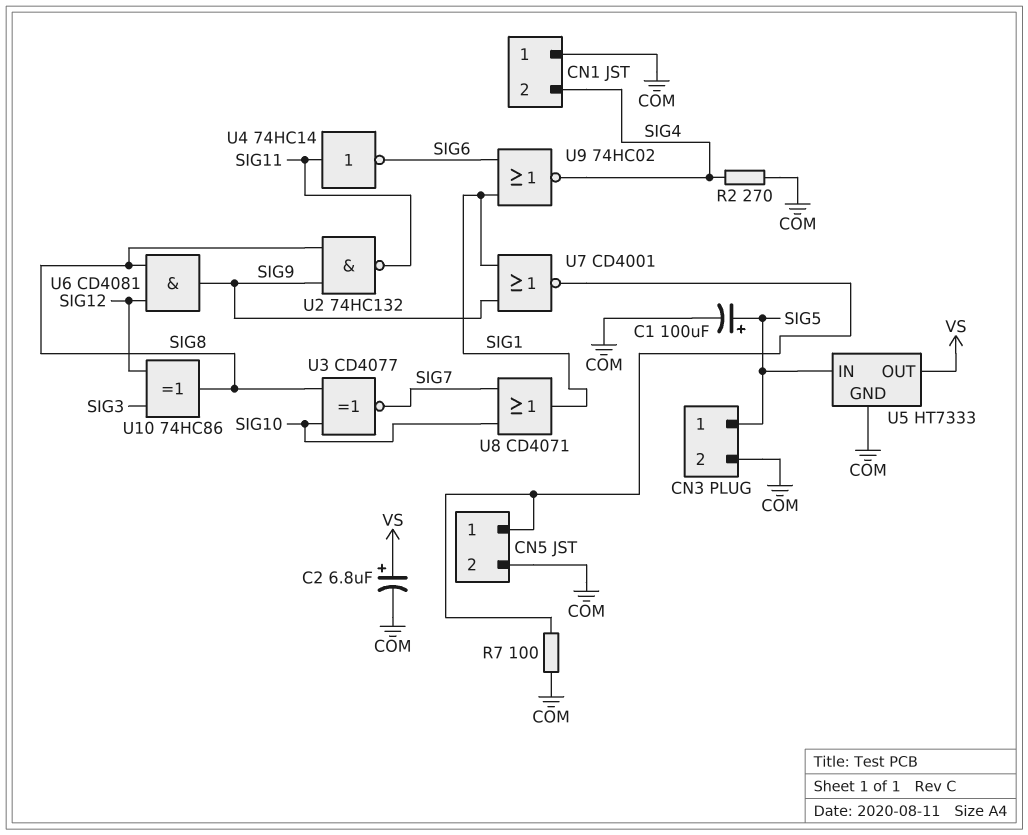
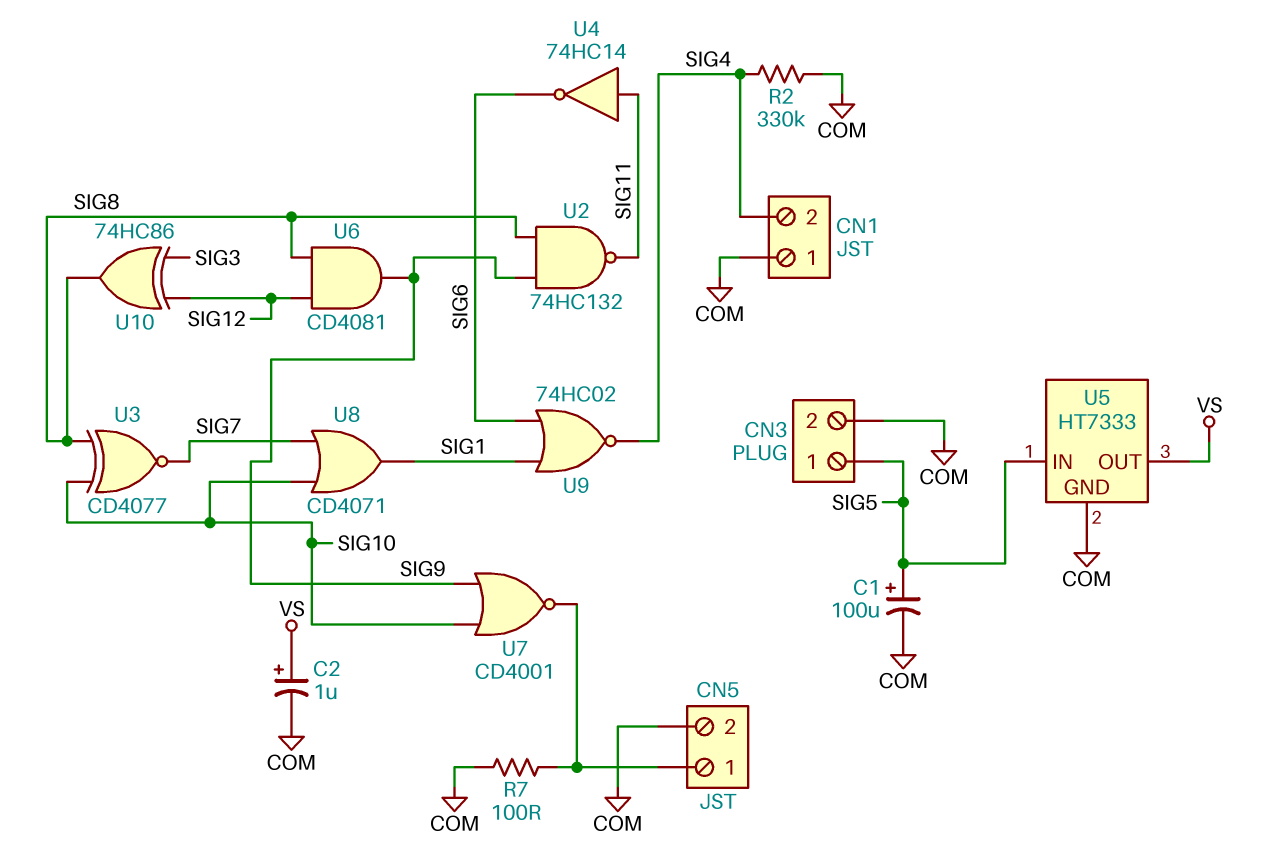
C2: 6.8uF (plus VS, minus COM) -> 1uF (plus VS, minus COM)
R2: 270 (COM, SIG4) -> 330k (COM, SIG4)
U7: NOR CD4001 (in SIG1, in SIG9, out CN5/1) -> NOR CD4001 (in SIG9, in SIG10, out CN5/1)

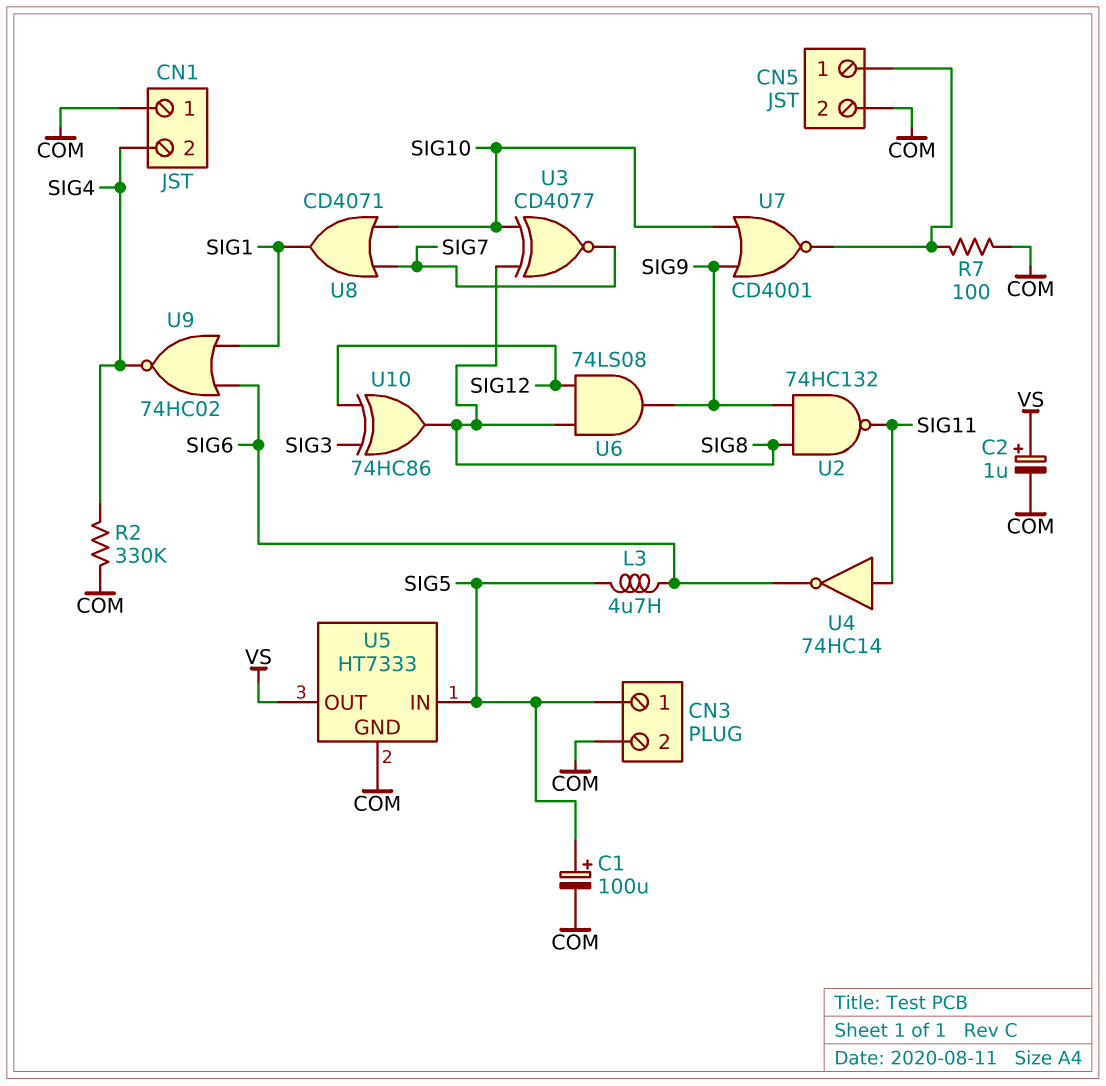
L3: none -> 4.7uH (SIG5, SIG6)
U6: AND CD4081 (in SIG8, in SIG12, out SIG9) -> AND 74LS08 (in SIG8, in SIG12, out SIG9)

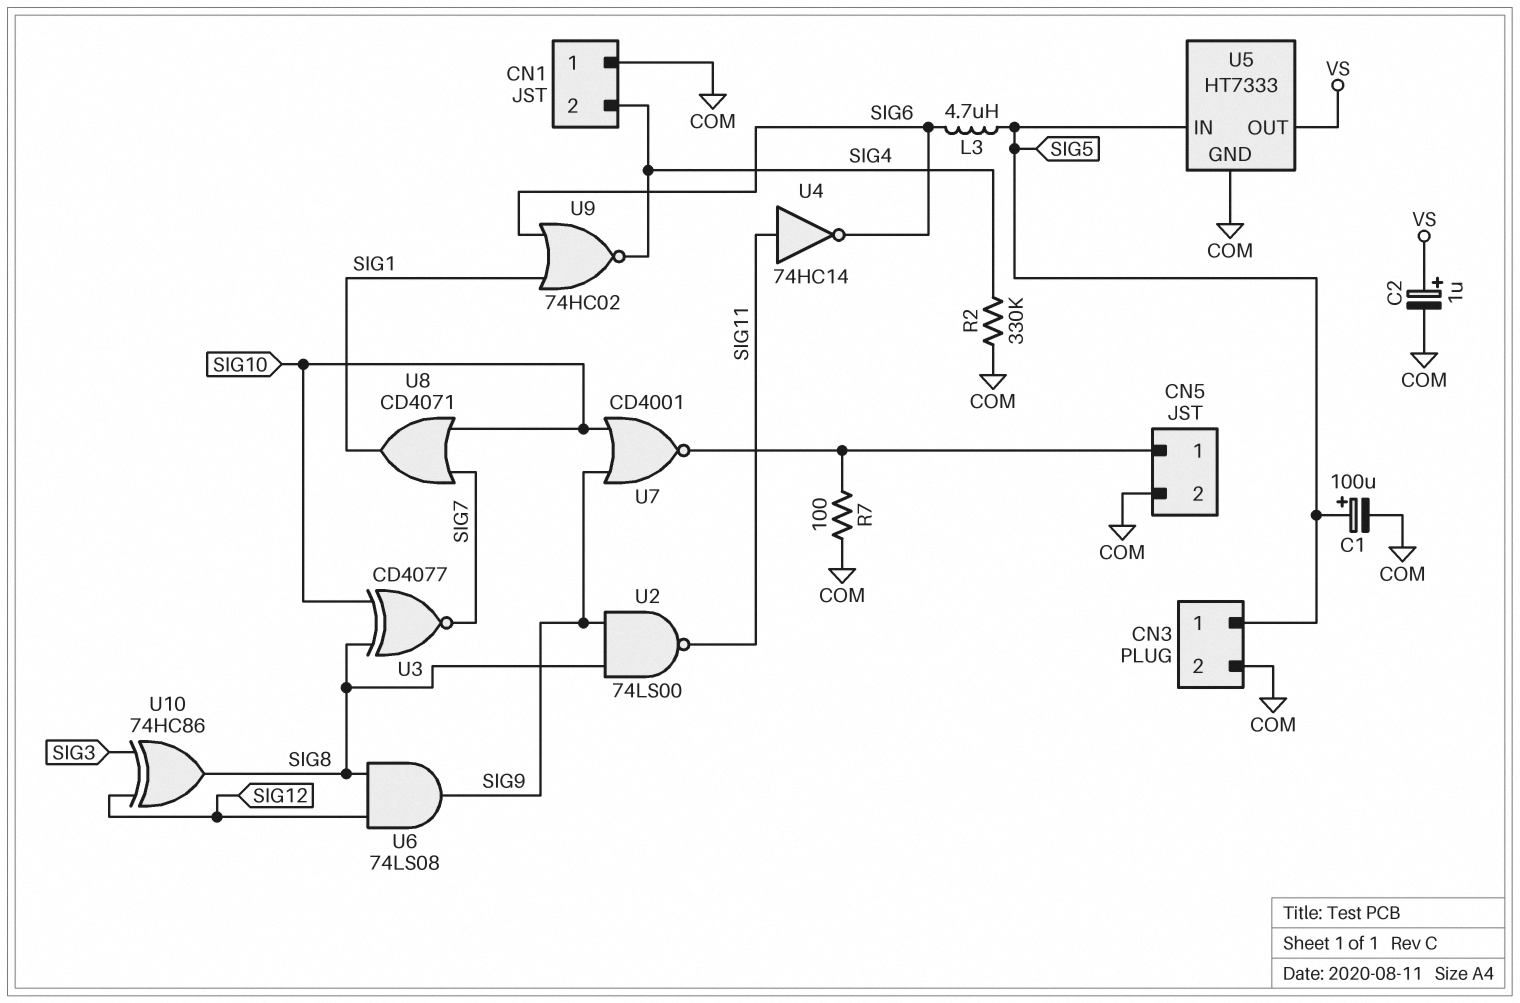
U2: NAND 74HC132 (in SIG8, in SIG9, out SIG11) -> NAND 74LS00 (in SIG8, in SIG9, out SIG11)

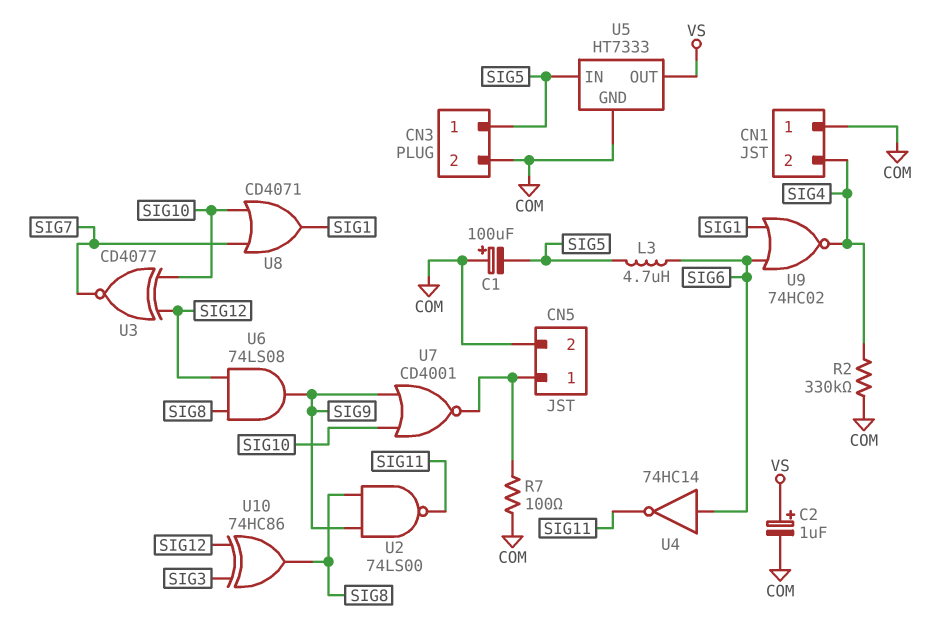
C1: 100uF (plus SIG5, minus COM) -> 100uF (plus COM, minus SIG5)
U3: XNOR CD4077 (in SIG8, in SIG10, out SIG7) -> XNOR CD4077 (in SIG10, in SIG12, out SIG7)
U4: NOT 74HC14 (in SIG11, out SIG6) -> NOT 74HC14 (in SIG6, out SIG11)

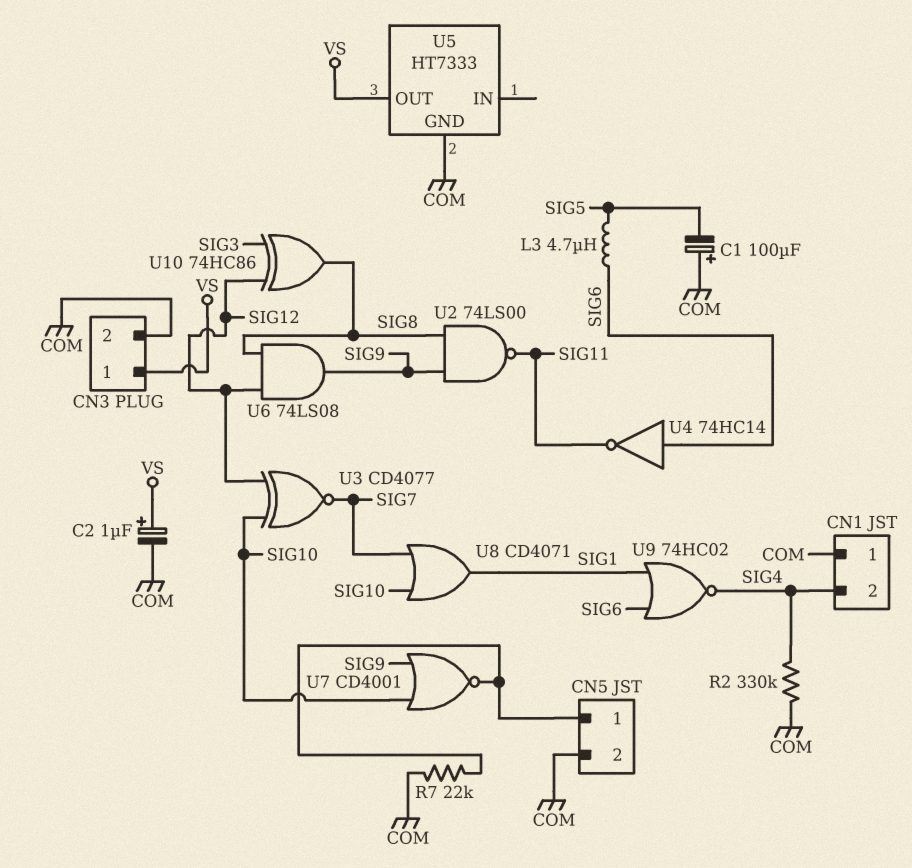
CN3 pin 1: SIG5 -> VS
R7: 100 (CN5/1, COM) -> 22k (CN5/1, COM)
U5 pin IN: SIG5 -> none

